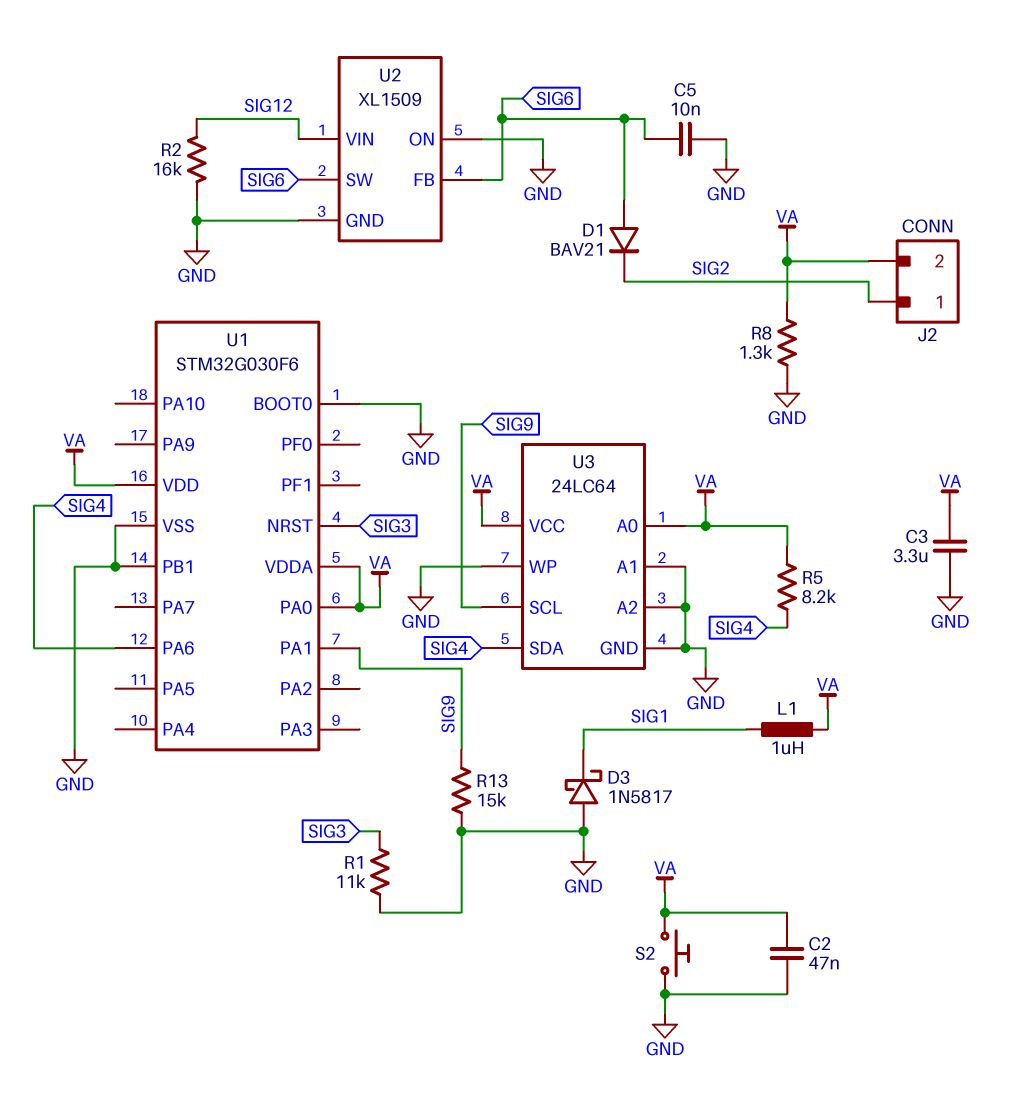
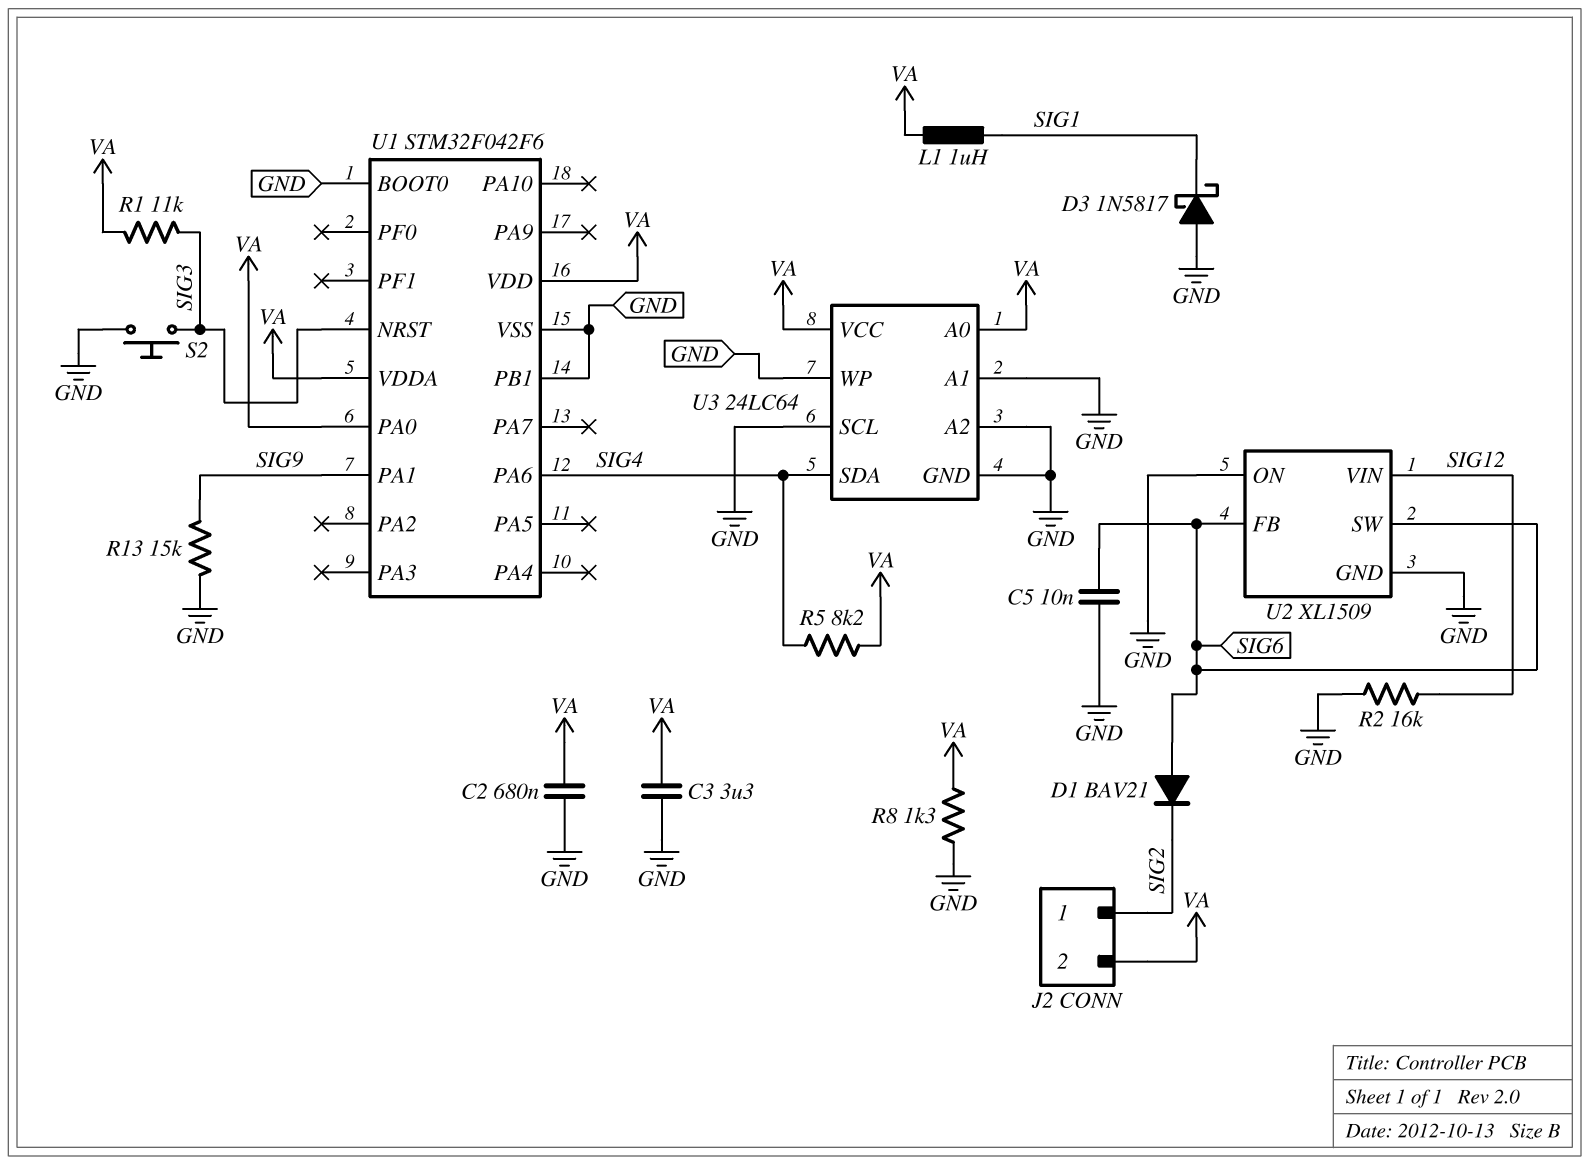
C2: 47nF (GND, VA) -> 680nF (GND, VA)
R1: 11k (GND, SIG3) -> 11k (SIG3, VA)
S2: button (GND, VA) -> button (GND, SIG3)
U1: STM32G030F6 -> STM32F042F6
U3 pin SCL: SIG9 -> GND

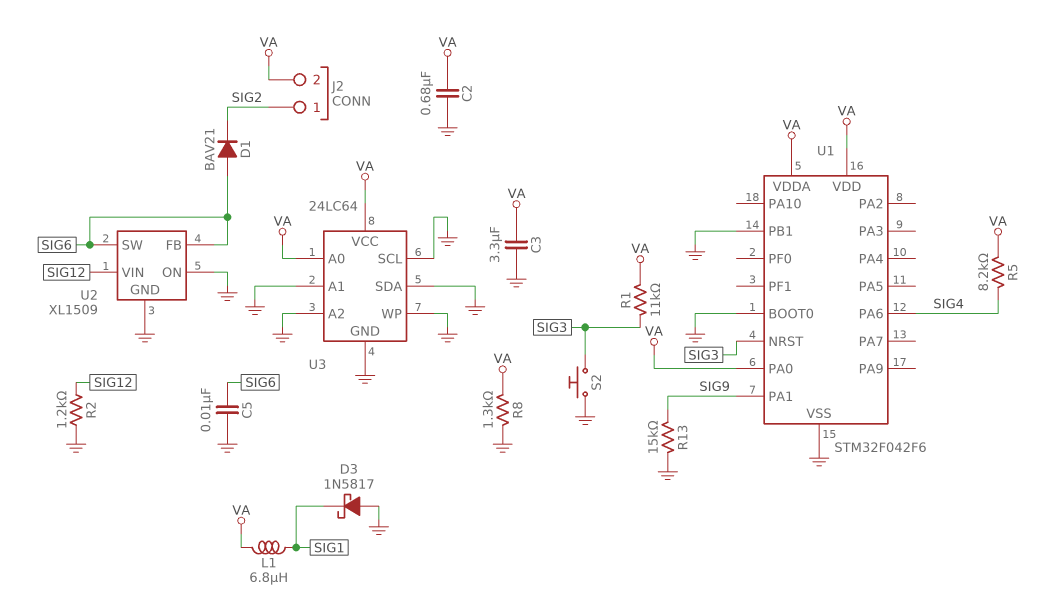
L1: 1uH (SIG1, VA) -> 6.8uH (SIG1, VA)
R2: 16k (GND, SIG12) -> 1.2k (GND, SIG12)
U3 pin SDA: SIG4 -> GND

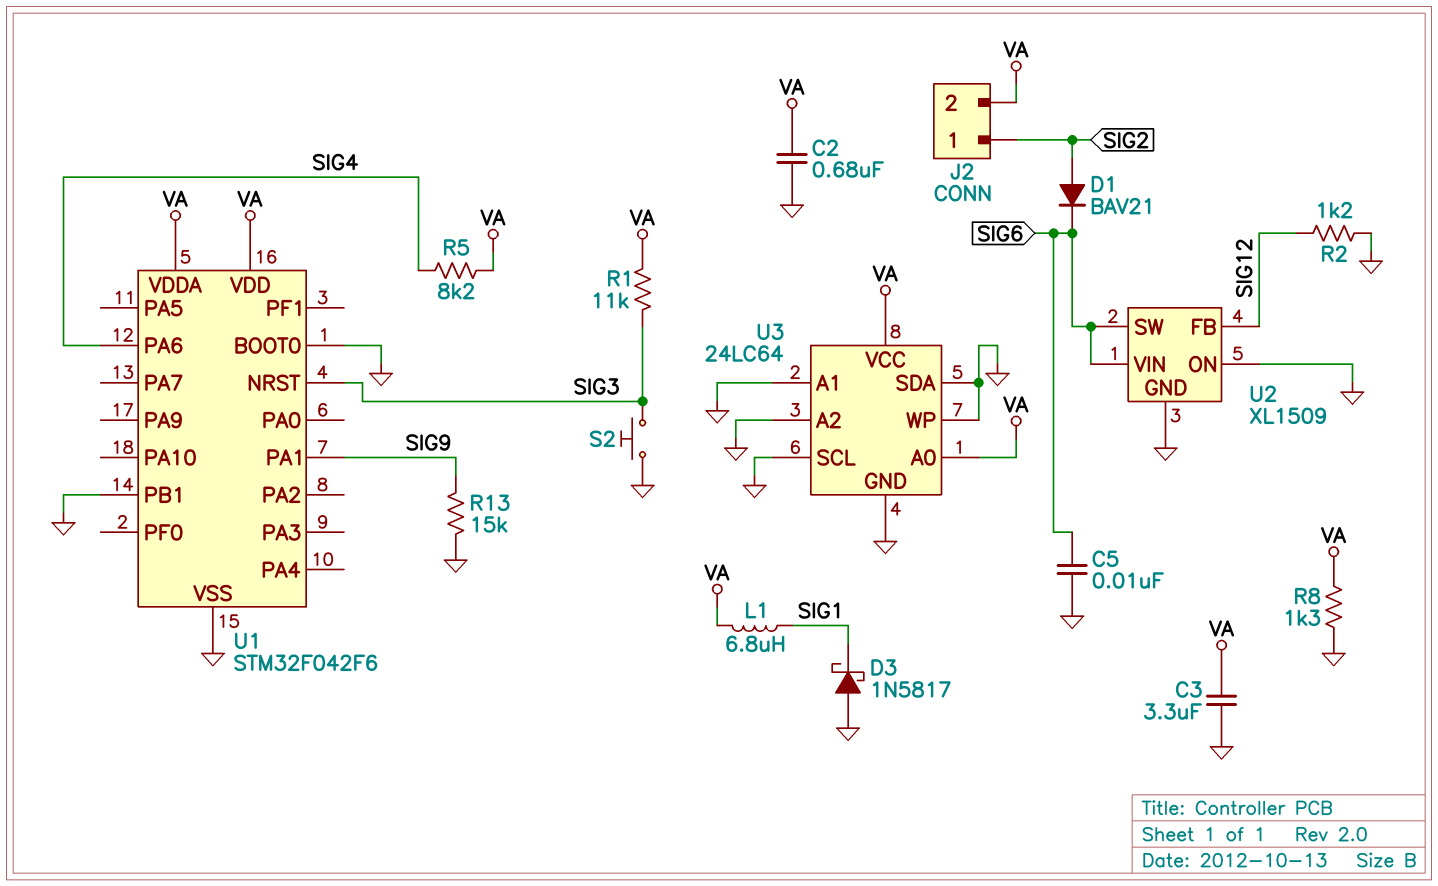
D1: diode BAV21 (A SIG6, K SIG2) -> diode BAV21 (A SIG2, K SIG6)
U1 pin PA0: VA -> none
U2 pin FB: SIG6 -> SIG12
U2 pin VIN: SIG12 -> SIG6

